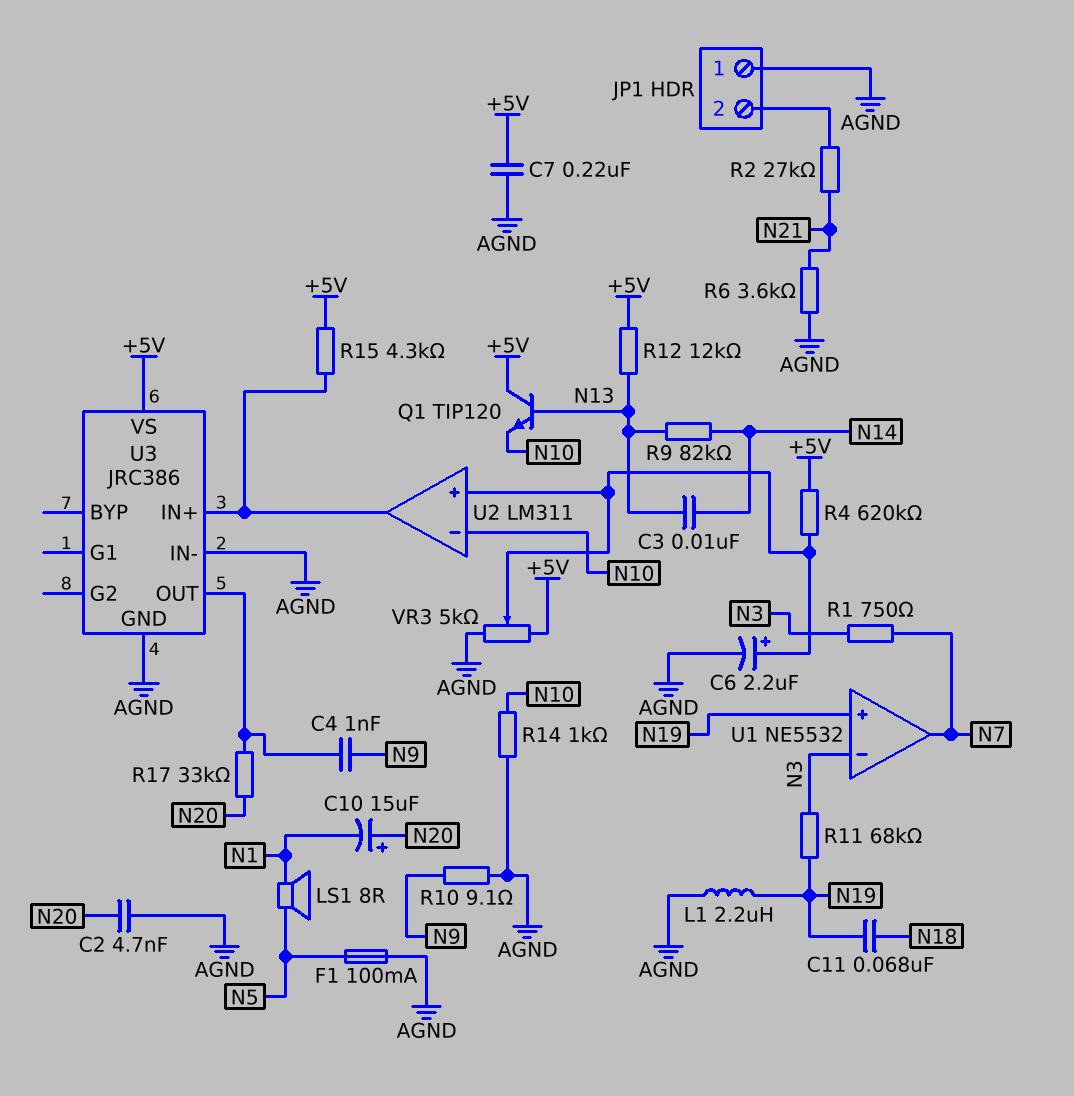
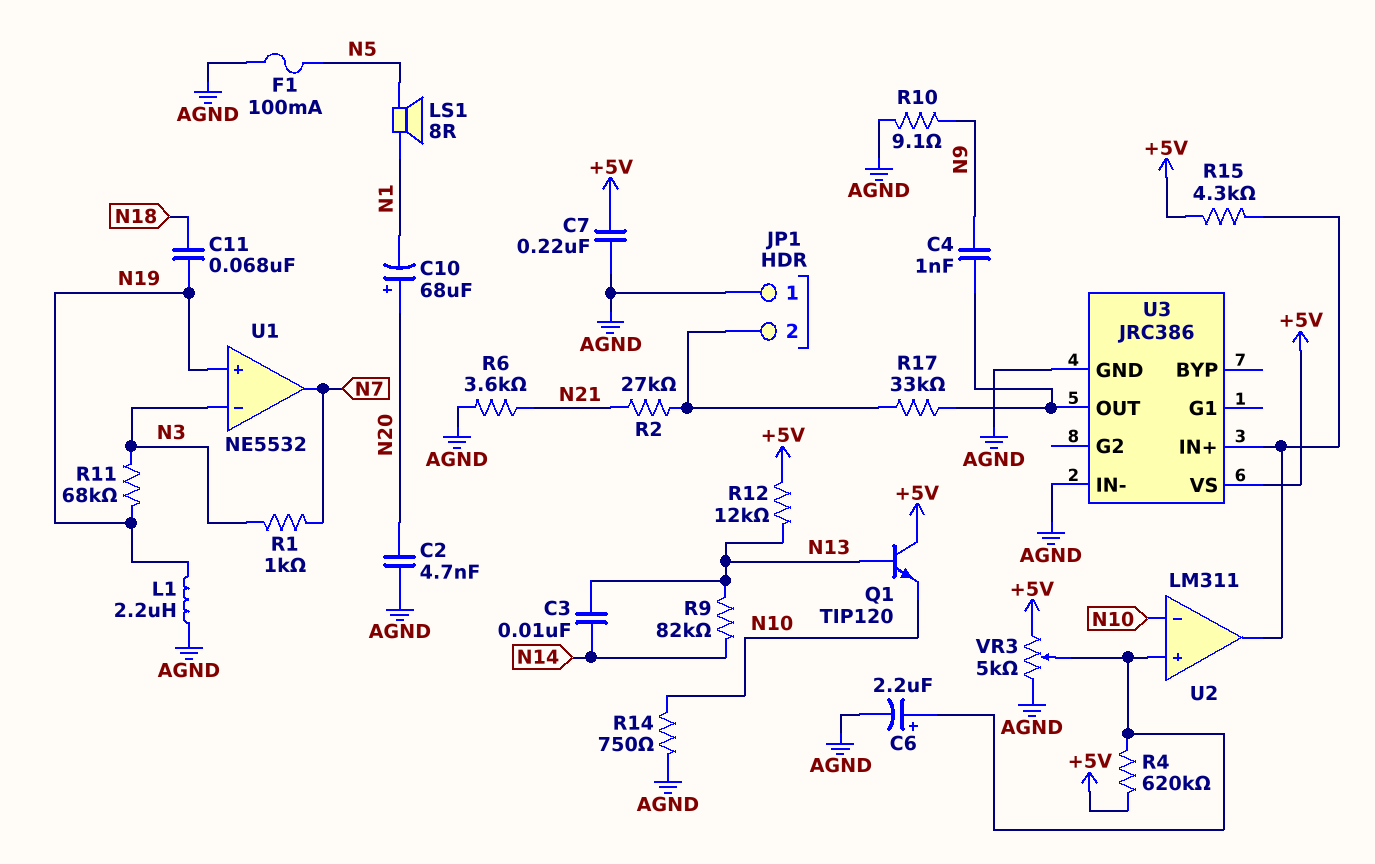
C10: 15uF (plus N20, minus N1) -> 68uF (plus N20, minus N1)
R1: 750 (N3, N7) -> 1k (N3, N7)
R14: 1k (AGND, N10) -> 750 (AGND, N10)
R17: 33k (N20, U3/OUT) -> 33k (JP1/2, U3/OUT)

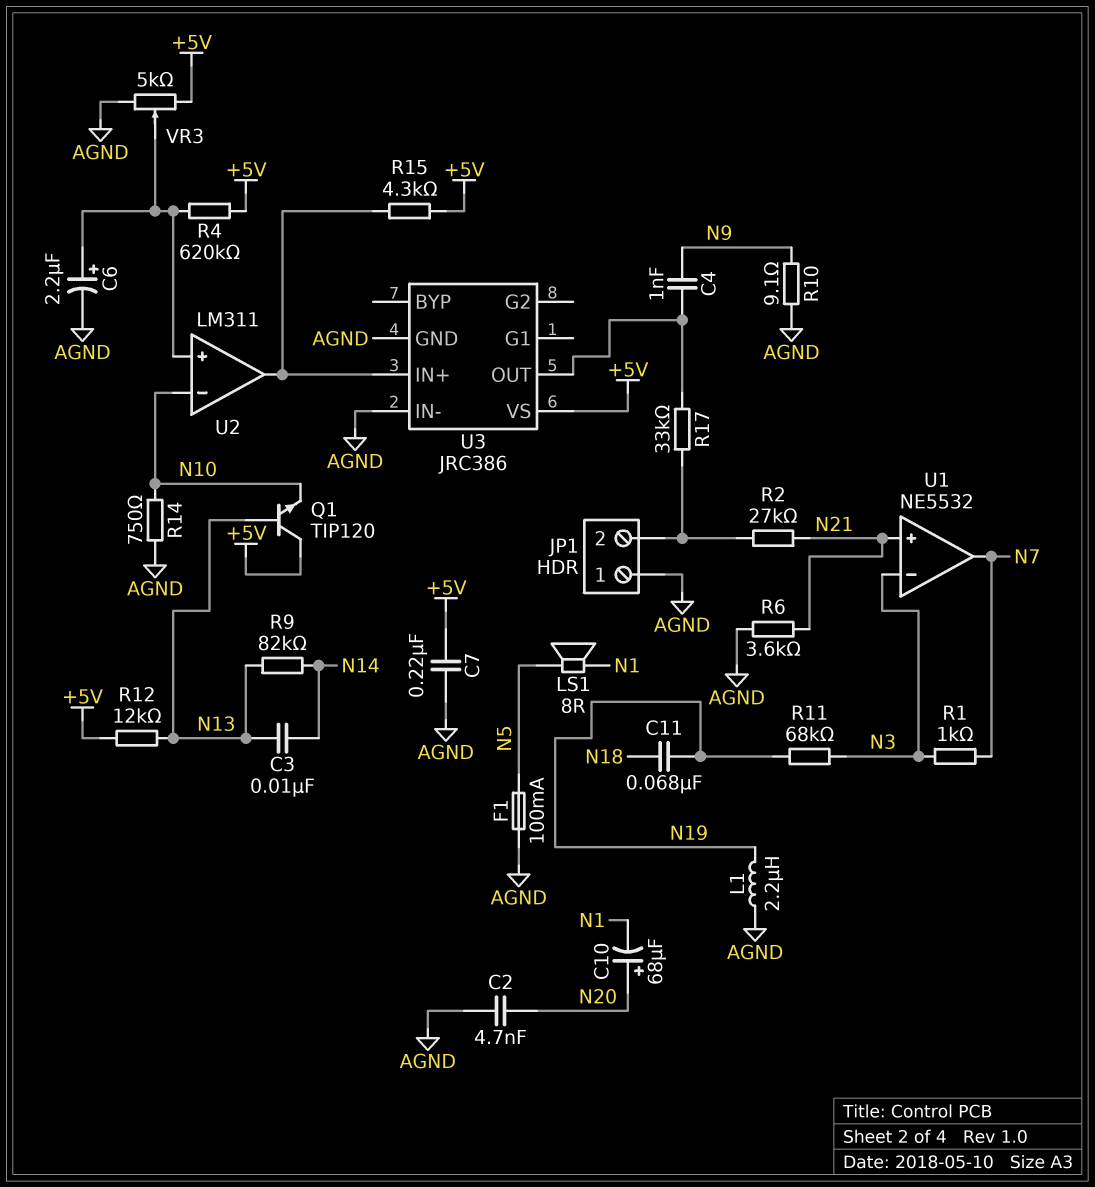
U1 pin in+: N19 -> N21

